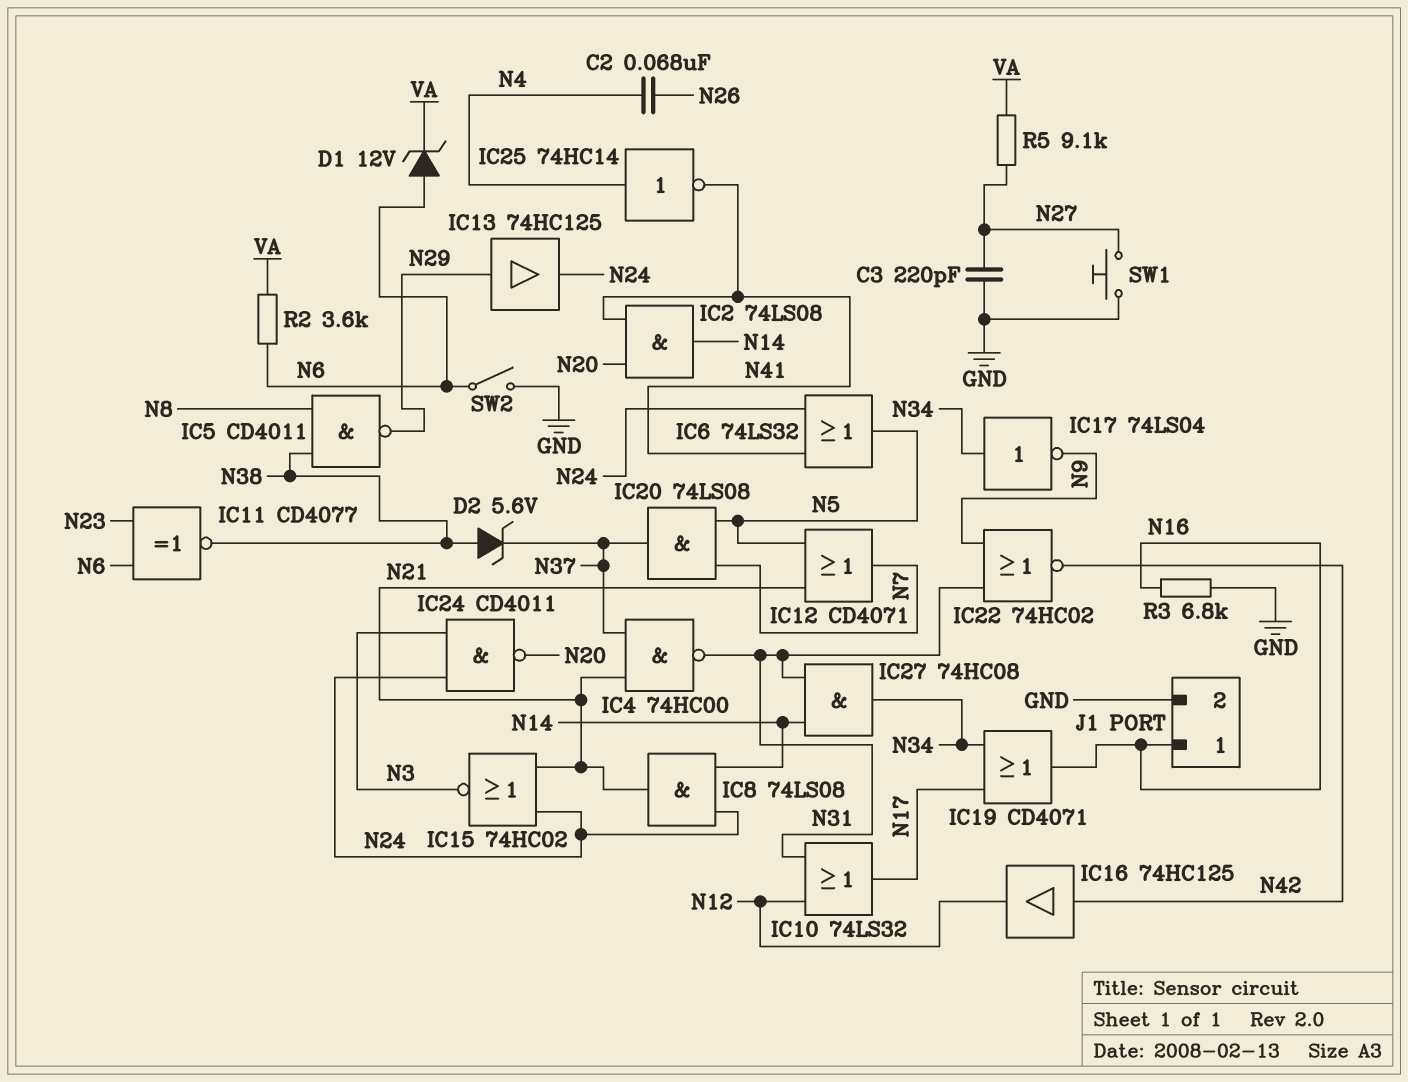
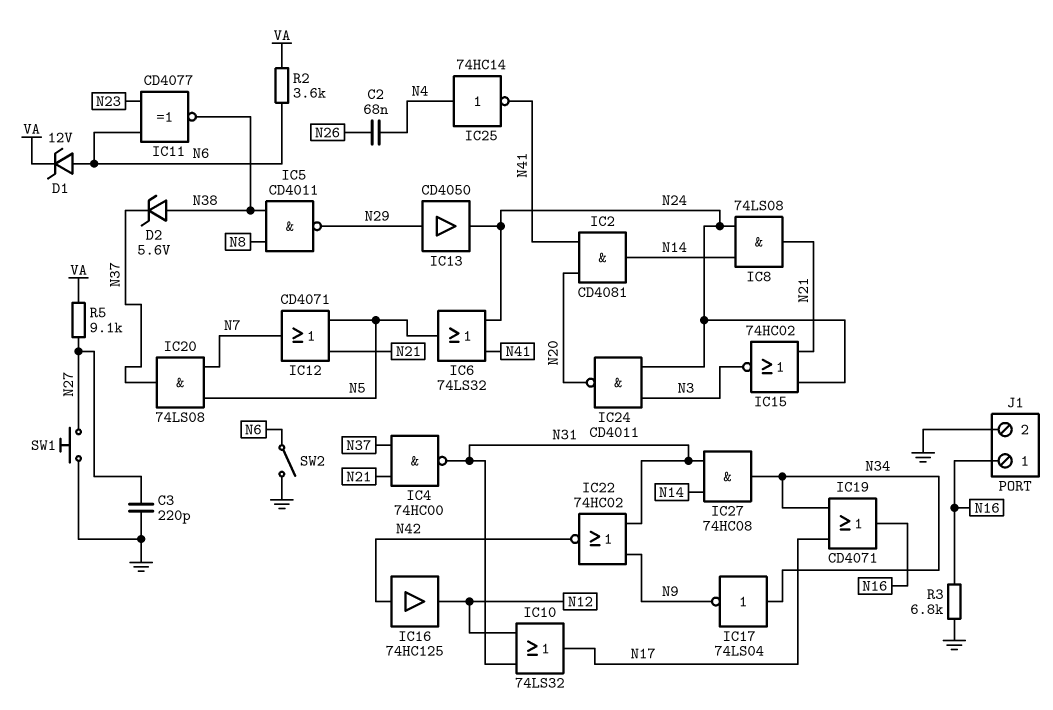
IC2: AND 74LS08 (in N20, in N41, out N14) -> AND CD4081 (in N20, in N41, out N14)
IC13: buffer 74HC125 (in N29, out N24) -> buffer CD4050 (in N29, out N24)

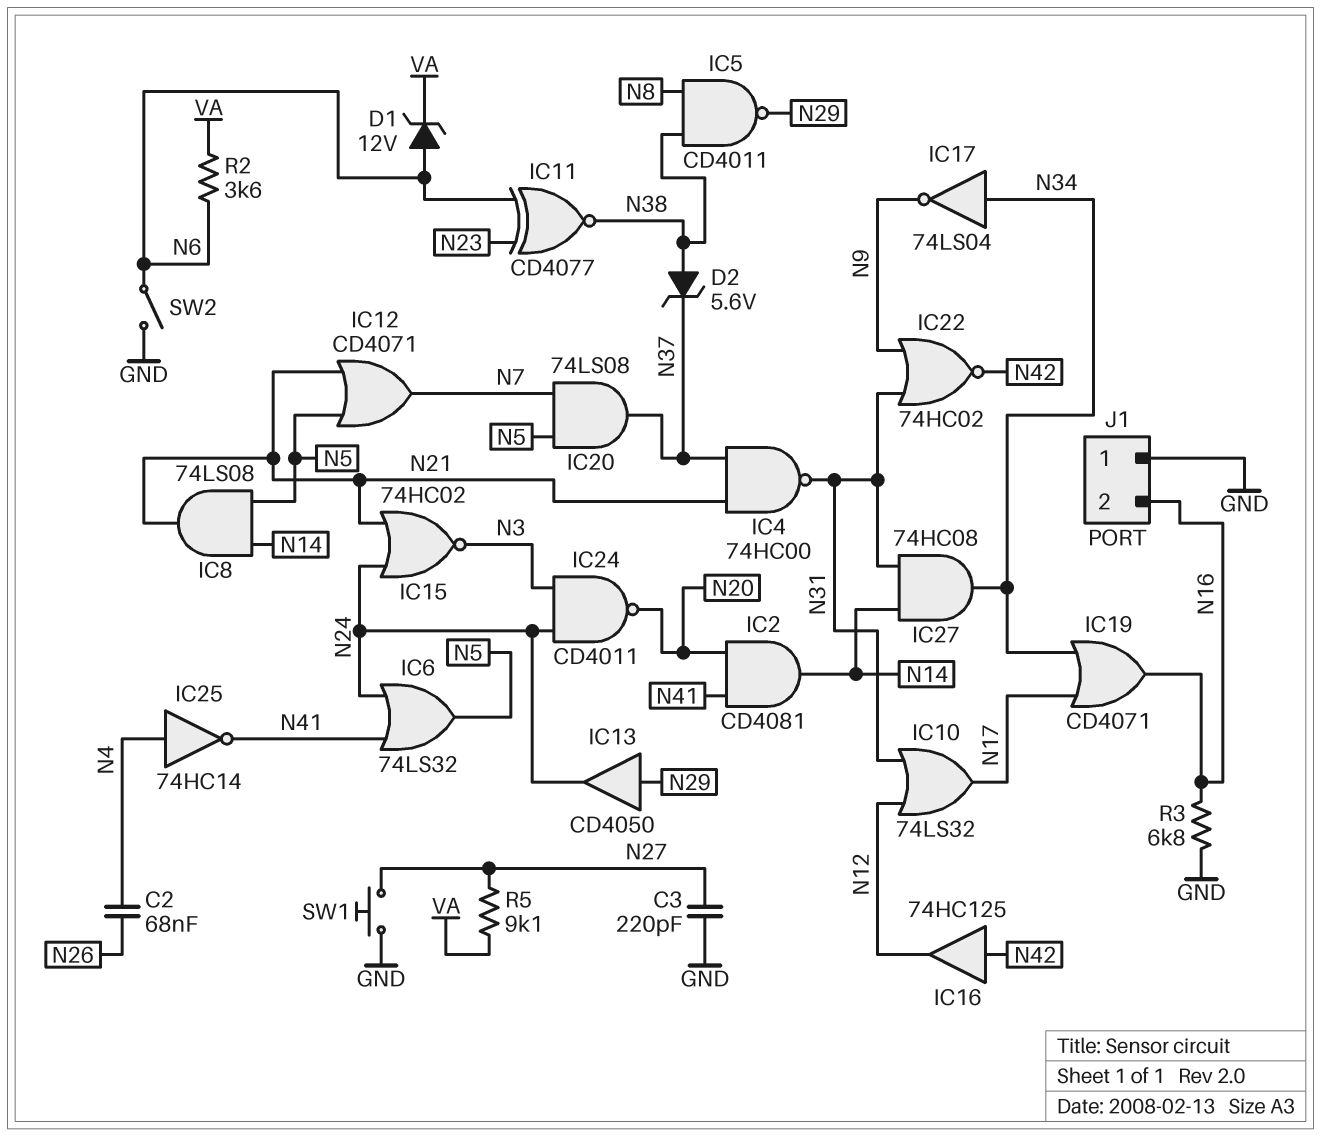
IC8: AND 74LS08 (in N14, in N24, out N21) -> AND 74LS08 (in N5, in N14, out N21)
J1 pin 1: N16 -> GND
J1 pin 2: GND -> N16

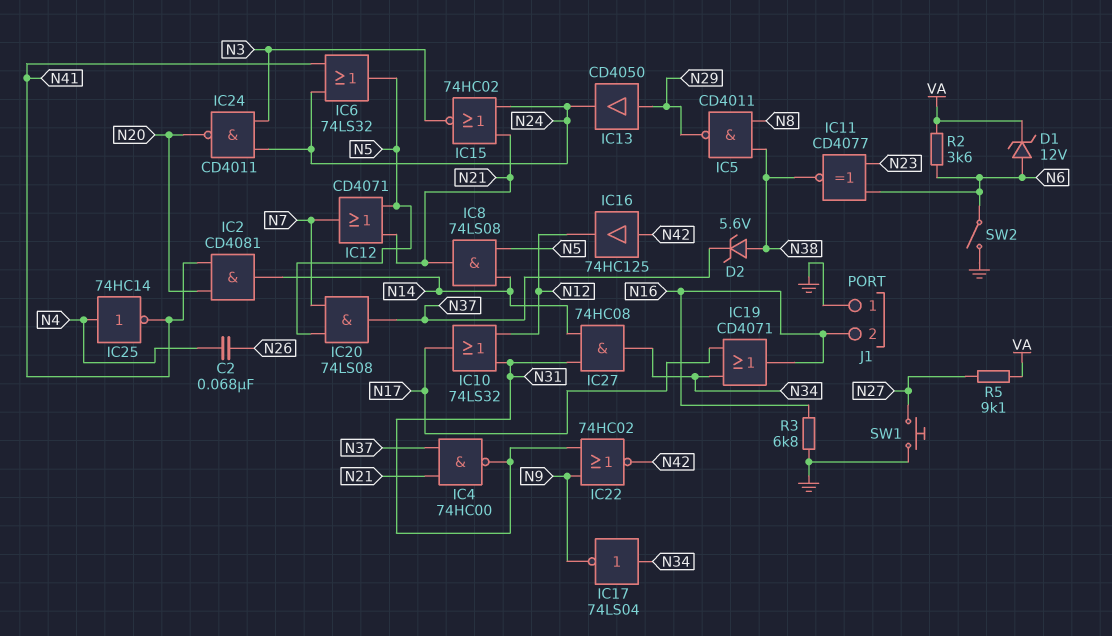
C3: 220pF (GND, N27) -> none

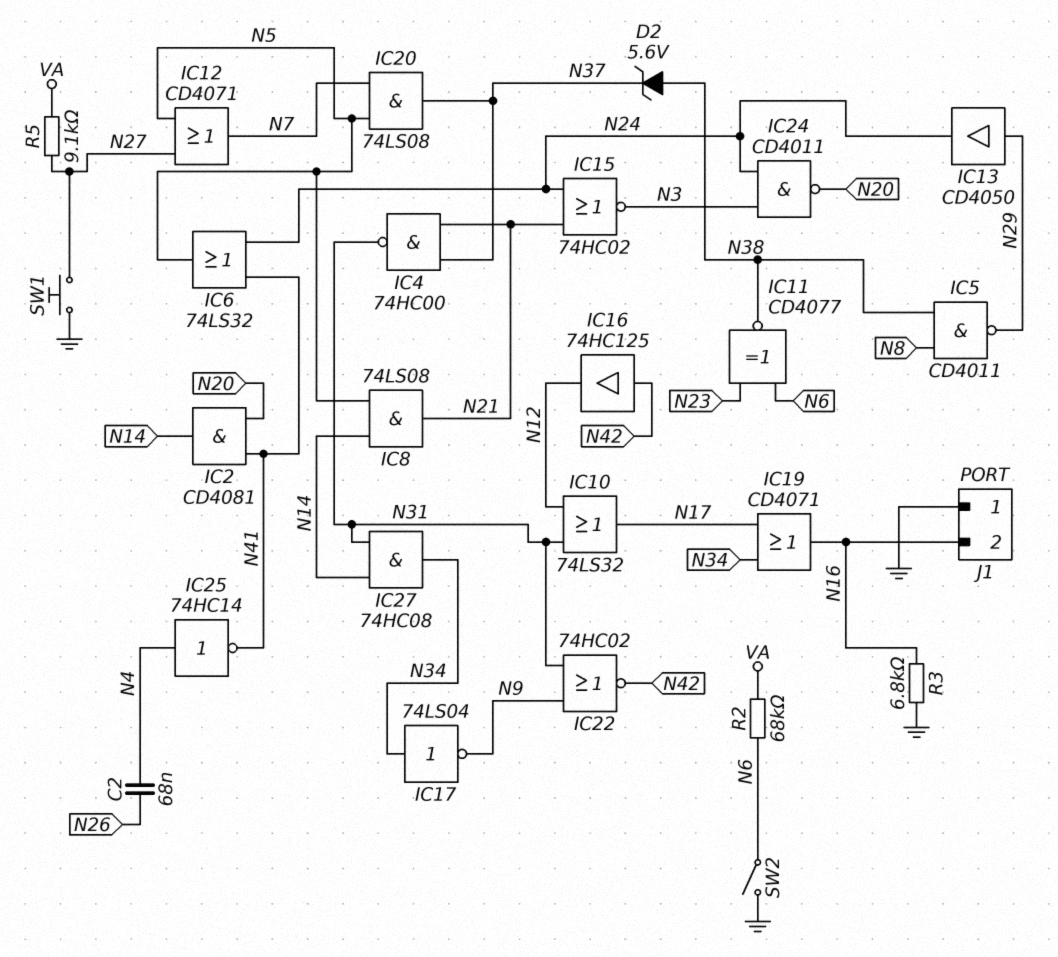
D1: zener 12V (A N6, K VA) -> none
IC12: OR CD4071 (in N5, in N21, out N7) -> OR CD4071 (in N5, in N27, out N7)
R2: 3.6k (N6, VA) -> 68k (N6, VA)

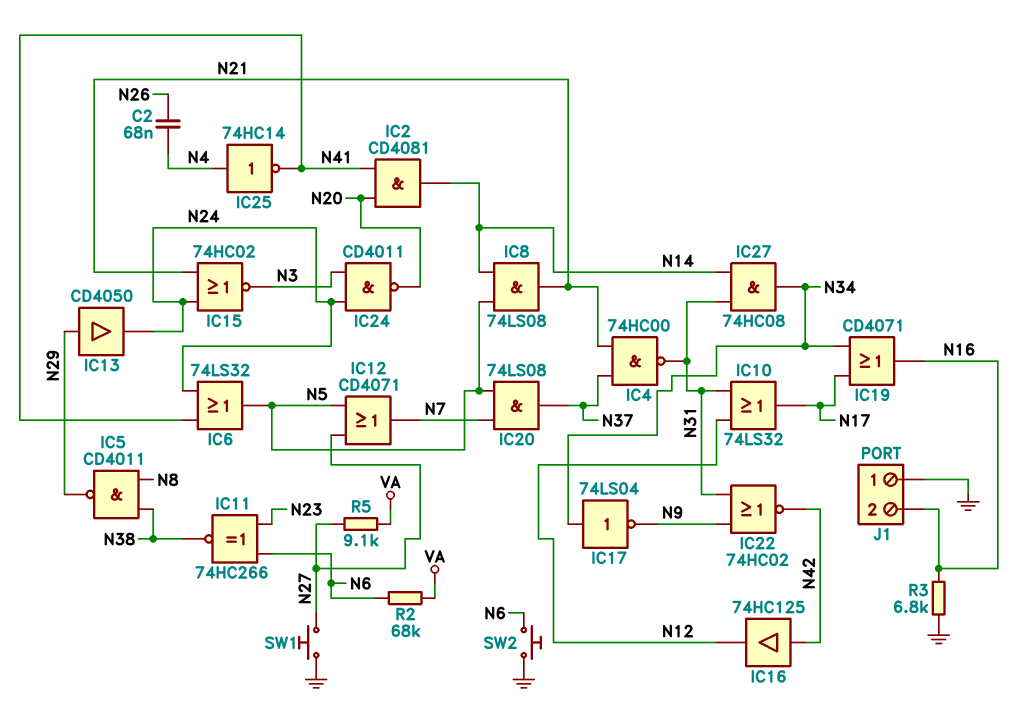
D2: zener 5.6V (A N38, K N37) -> none
IC11: XNOR CD4077 (in N6, in N23, out N38) -> XNOR 74HC266 (in N6, in N23, out N38)
SW2: switch (GND, N6) -> button (GND, N6)

